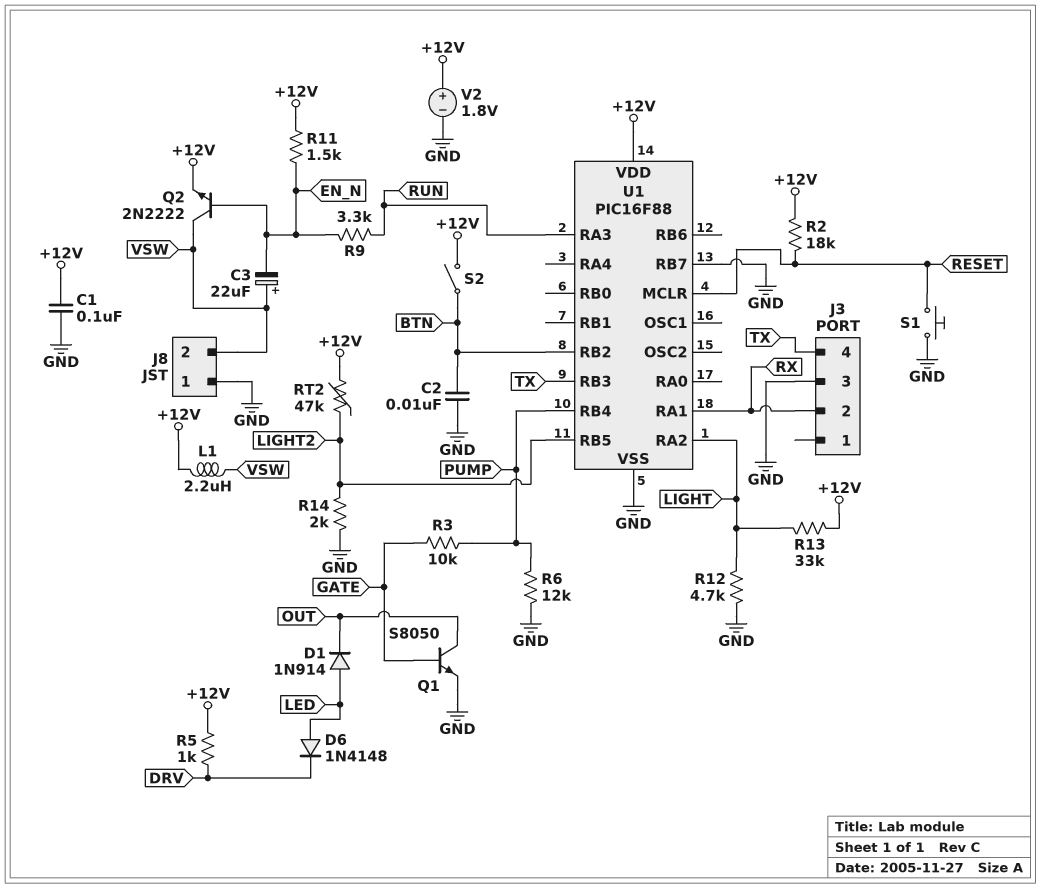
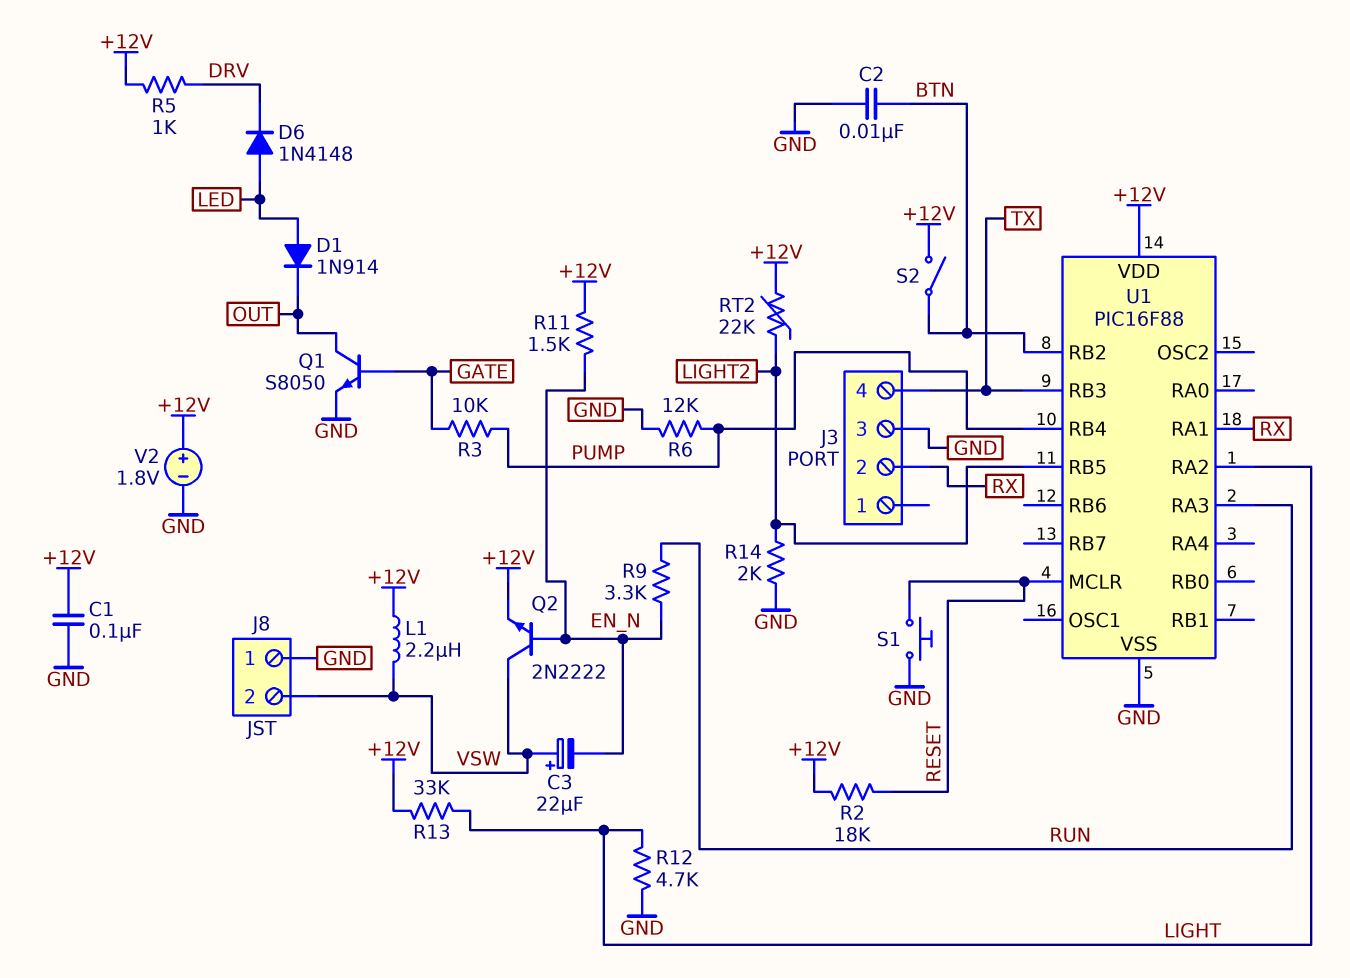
RT2: 47k (+12V, LIGHT2) -> 22k (+12V, LIGHT2)
U1 pin RB7: GND -> none

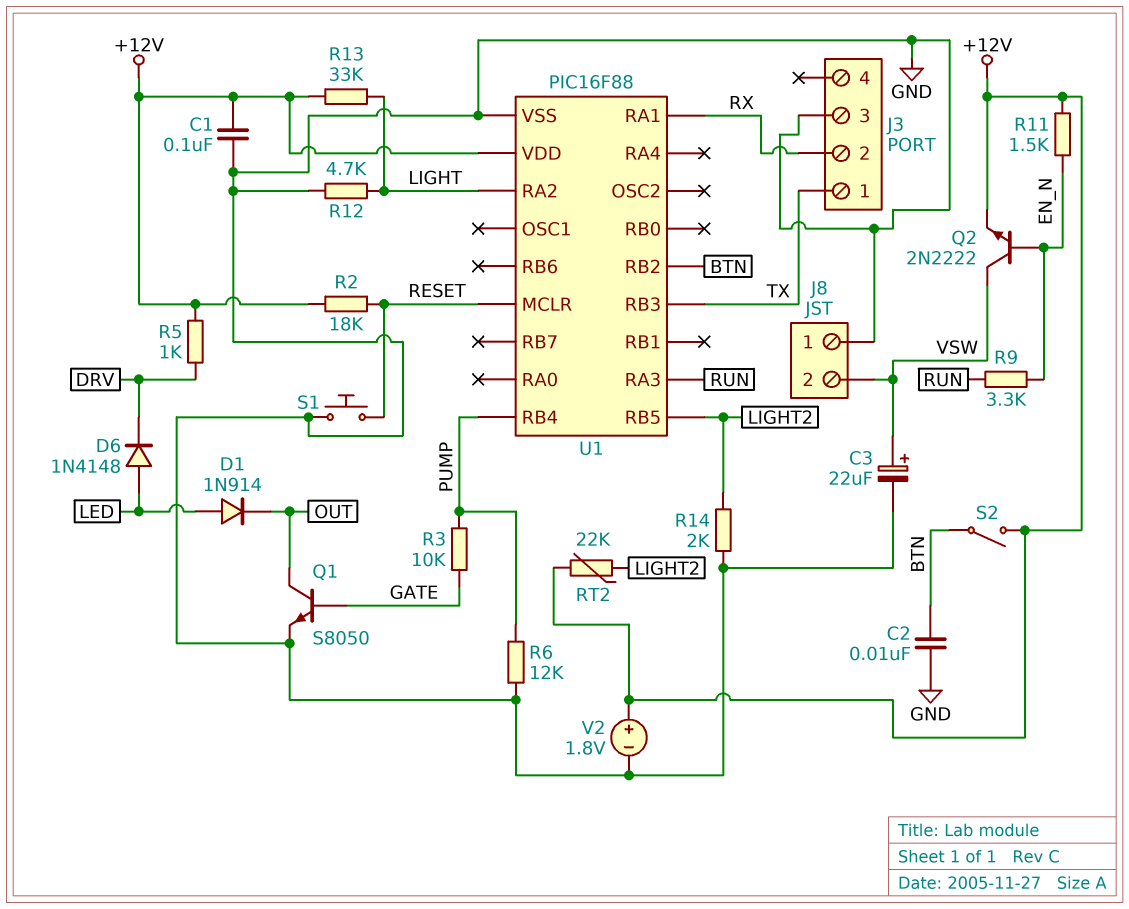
C3: 22uF (plus VSW, minus EN_N) -> 22uF (plus VSW, minus GND)
J3 pin 1: none -> TX
J3 pin 4: TX -> none
L1: 2.2uH (+12V, VSW) -> none

